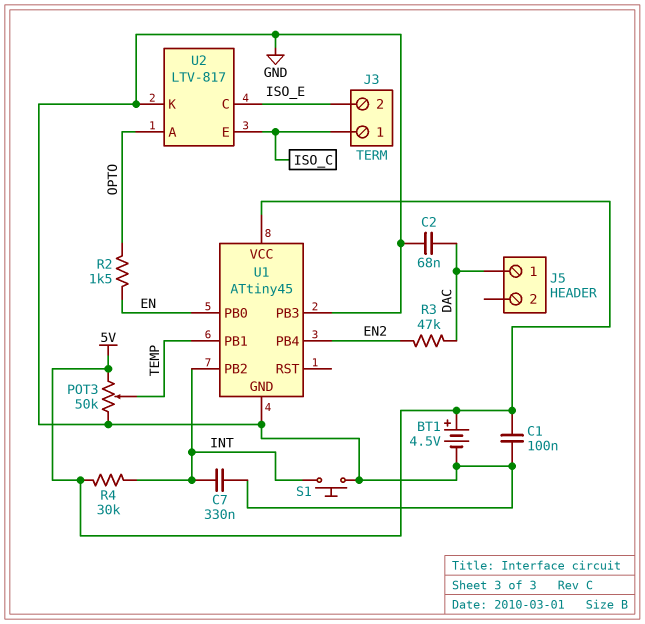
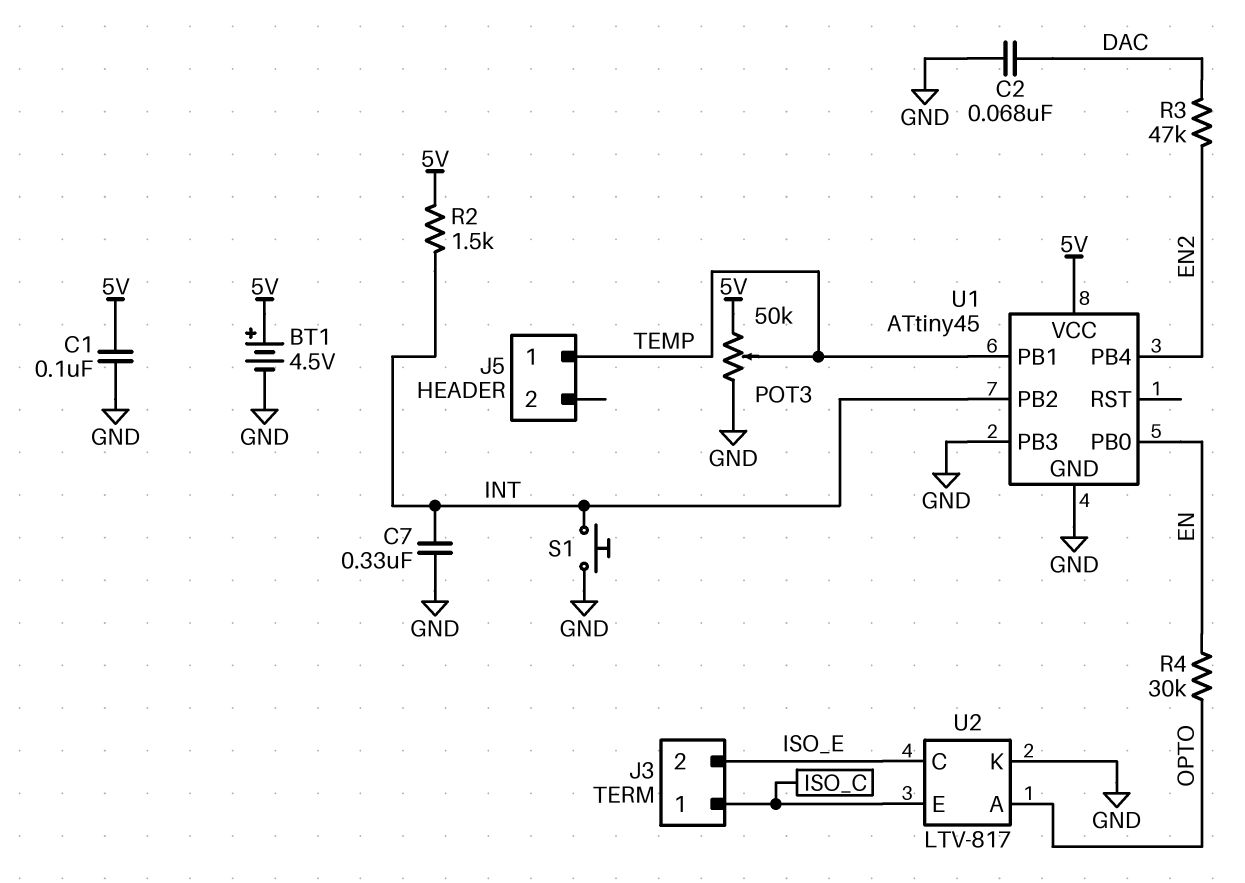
J5 pin 1: DAC -> TEMP
R2: 1.5k (EN, OPTO) -> 1.5k (5V, INT)
R4: 30k (5V, INT) -> 30k (EN, OPTO)

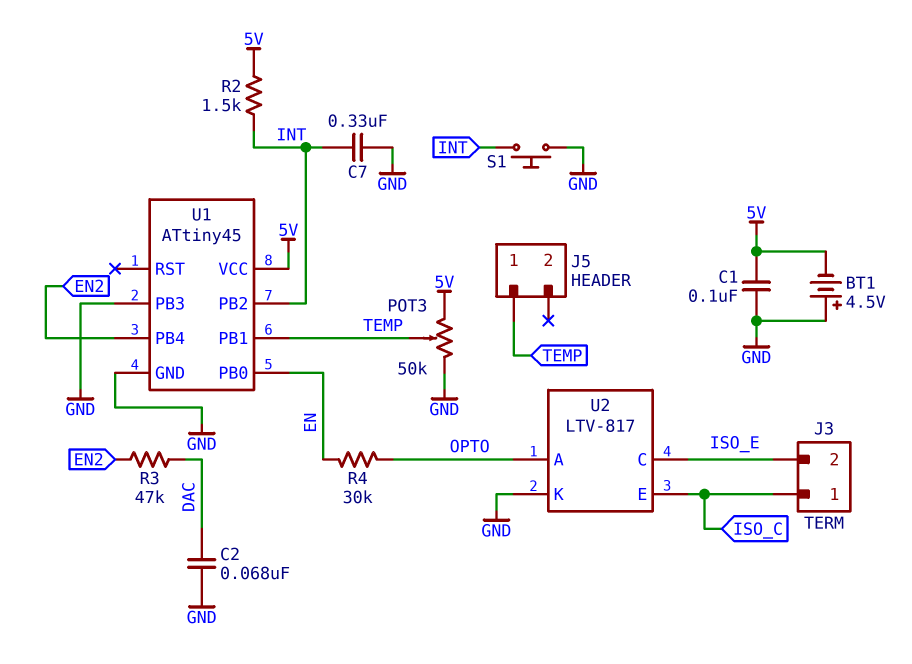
BT1: 4.5V (plus 5V, minus GND) -> 4.5V (plus GND, minus 5V)

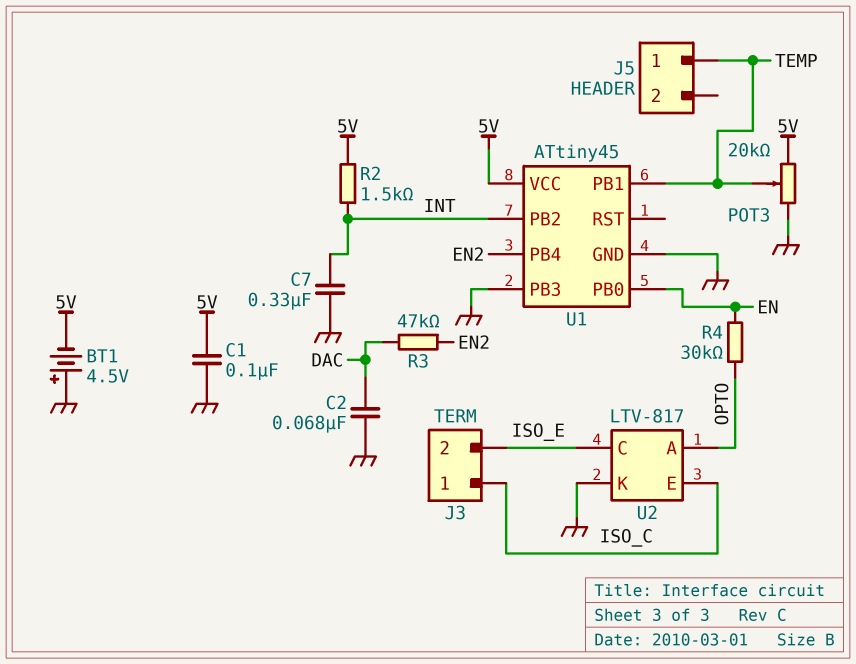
POT3: 50k (5V, GND, wiper TEMP) -> 20k (5V, GND, wiper TEMP)
S1: button (GND, INT) -> none

